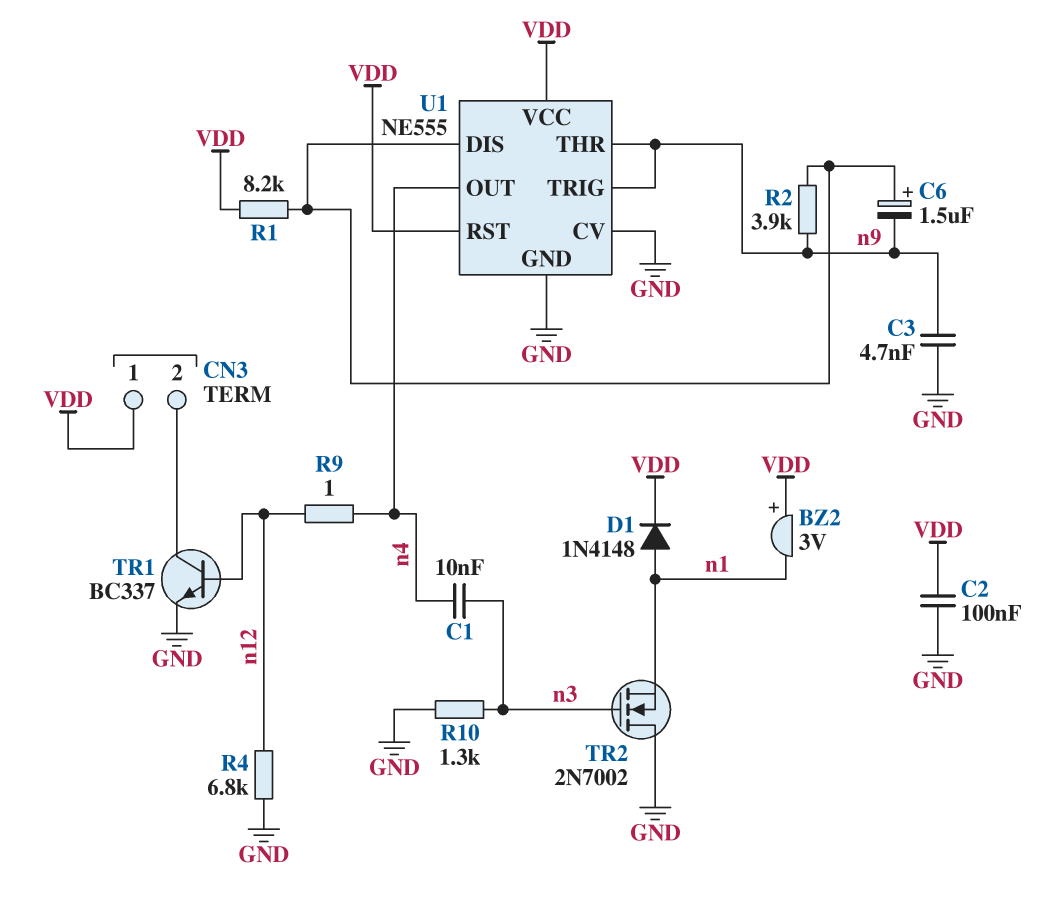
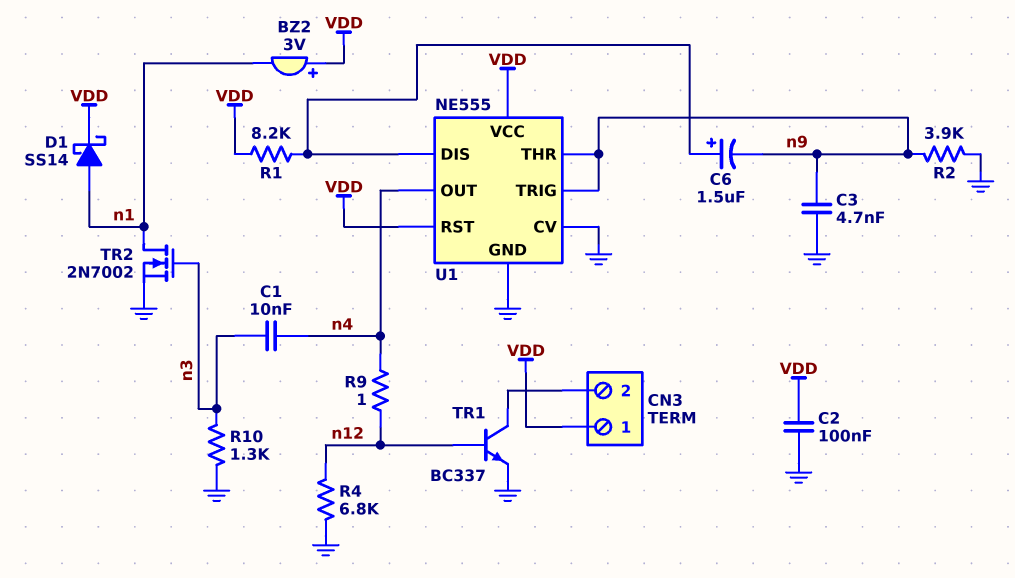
D1: diode 1N4148 (A n1, K VDD) -> schottky SS14 (A n1, K VDD)
R2: 3.9k (U1/DIS, n9) -> 3.9k (GND, n9)
TR2: NMOS 2N7002 (G n3, D GND, S n1) -> NMOS 2N7002 (G n3, D n1, S GND)

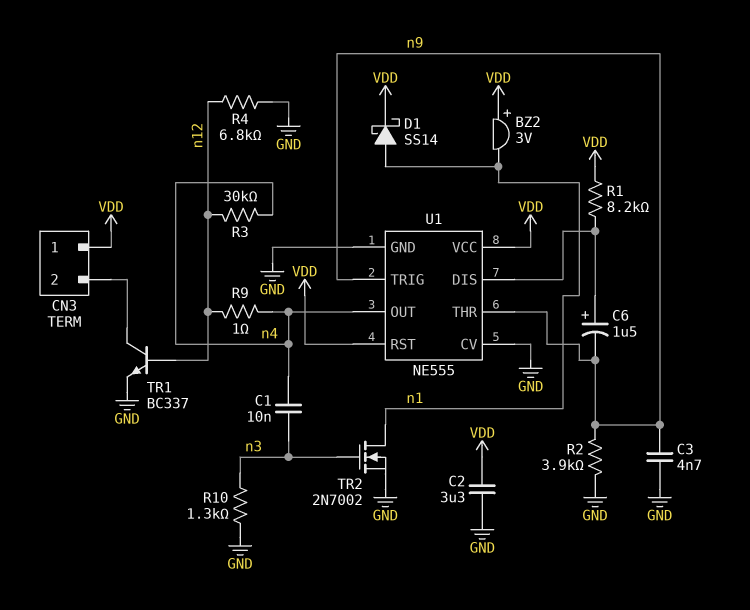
C2: 100nF (GND, VDD) -> 3.3uF (GND, VDD)
R3: none -> 30k (n4, n12)

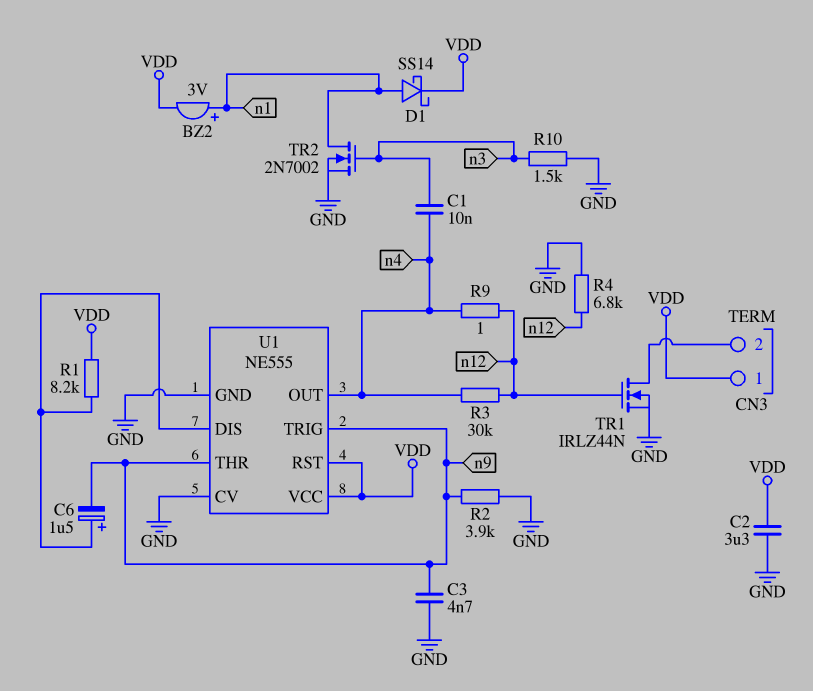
BZ2: buzzer 3V (plus VDD, minus n1) -> buzzer 3V (plus n1, minus VDD)
R10: 1.3k (GND, n3) -> 1.5k (GND, n3)
TR1: NPN BC337 (B n12, C CN3/2, E GND) -> NMOS IRLZ44N (G n12, D CN3/2, S GND)

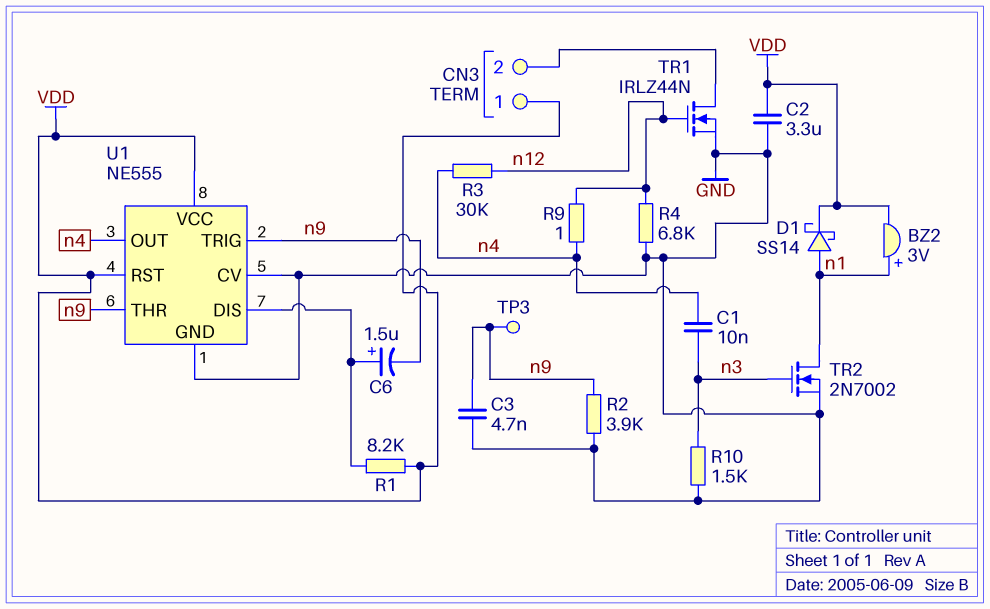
TP3: none -> test point (n9)

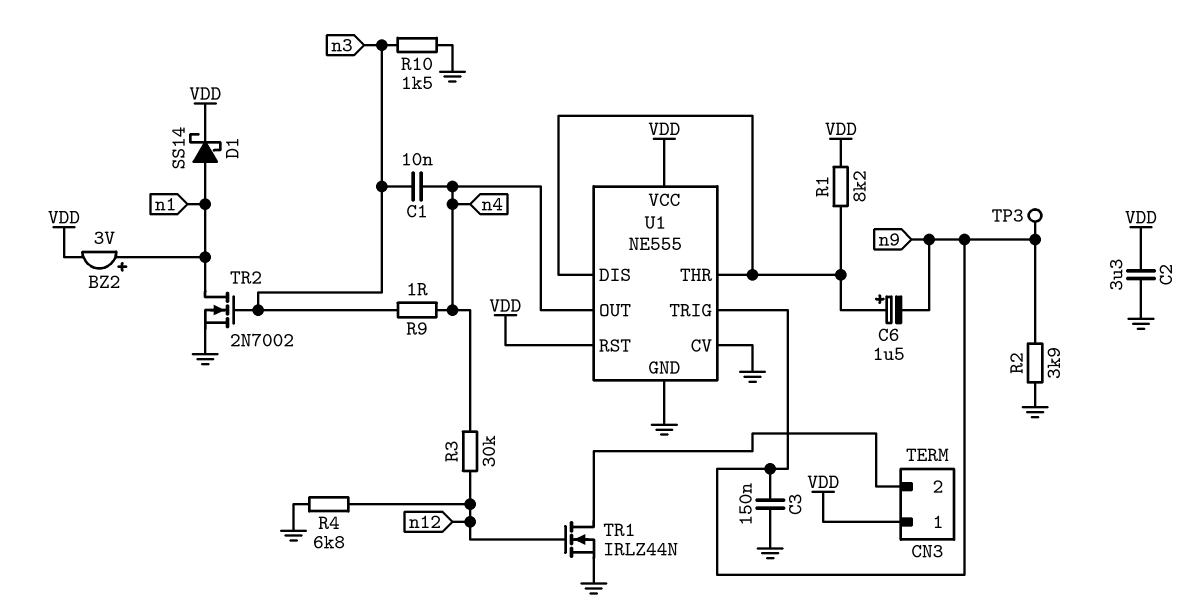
C3: 4.7nF (GND, n9) -> 150nF (GND, n9)
R9: 1 (n4, n12) -> 1 (n3, n4)
U1 pin THR: n9 -> U1/DIS

